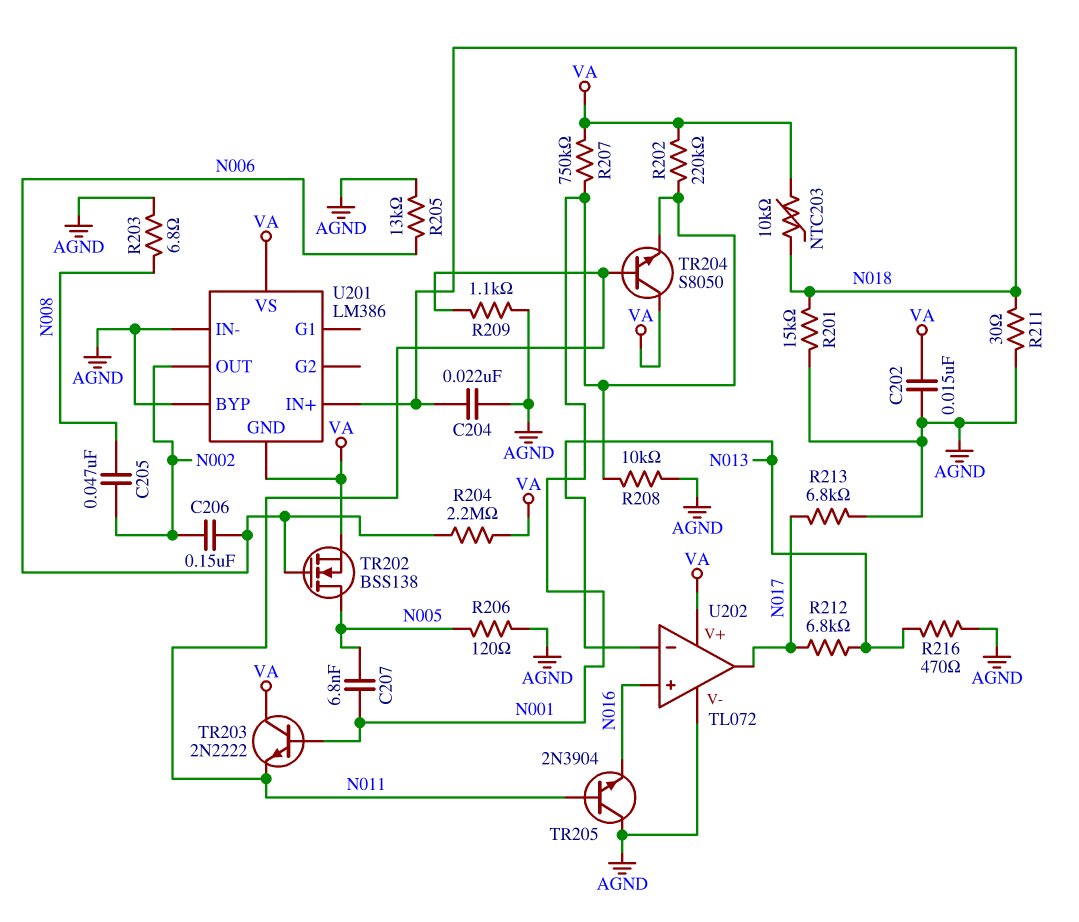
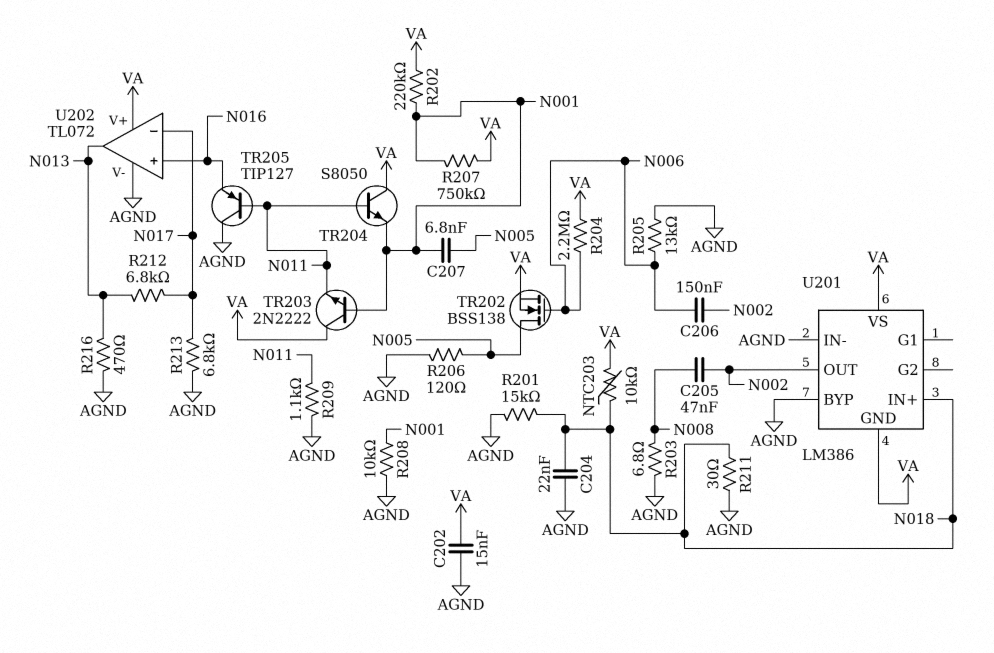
TR205: NPN 2N3904 (B N011, C AGND, E N016) -> PNP TIP127 (B N011, C AGND, E N016)
U202 pin in-: N013 -> N017
U202 pin out: N017 -> N013

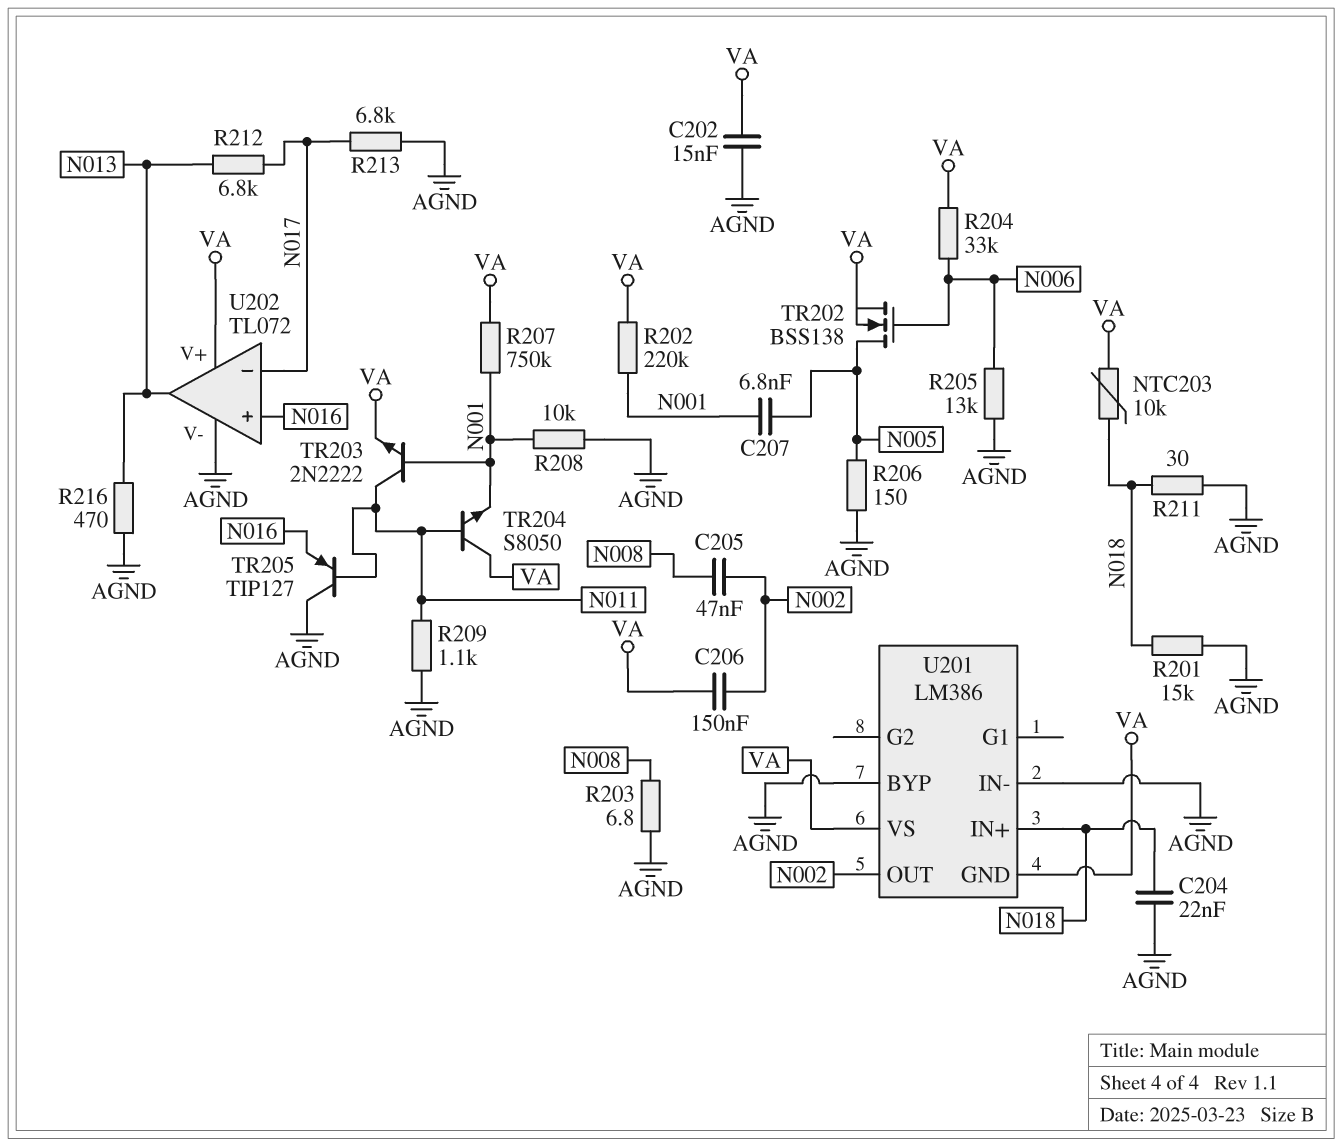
C206: 150nF (N002, N006) -> 150nF (N002, VA)
R204: 2.2M (N006, VA) -> 33k (N006, VA)
R206: 120 (AGND, N005) -> 150 (AGND, N005)
TR203: NPN 2N2222 (B N001, C VA, E N011) -> NPN 2N2222 (B N001, C N011, E VA)

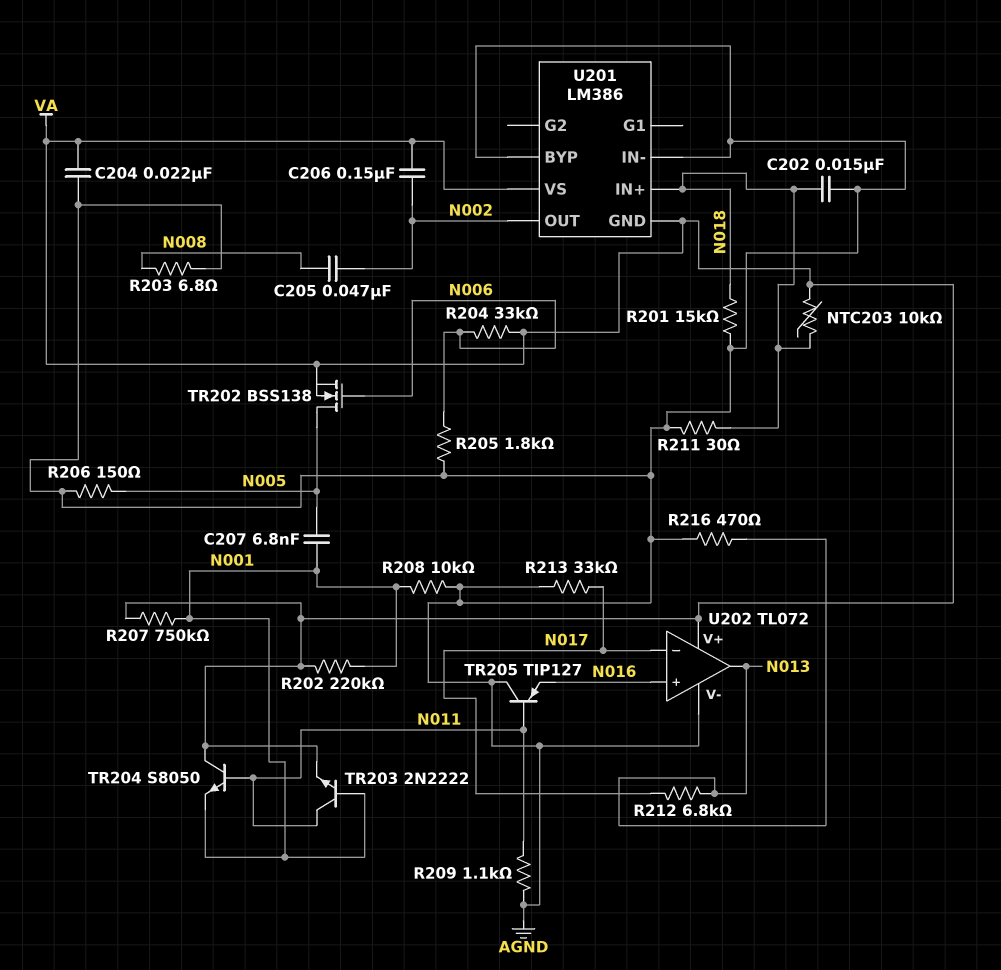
C202: 15nF (AGND, VA) -> 15nF (AGND, N018)
C204: 22nF (AGND, N018) -> 22nF (AGND, VA)
R205: 13k (AGND, N006) -> 1.8k (AGND, N006)
R213: 6.8k (AGND, N017) -> 33k (AGND, N017)

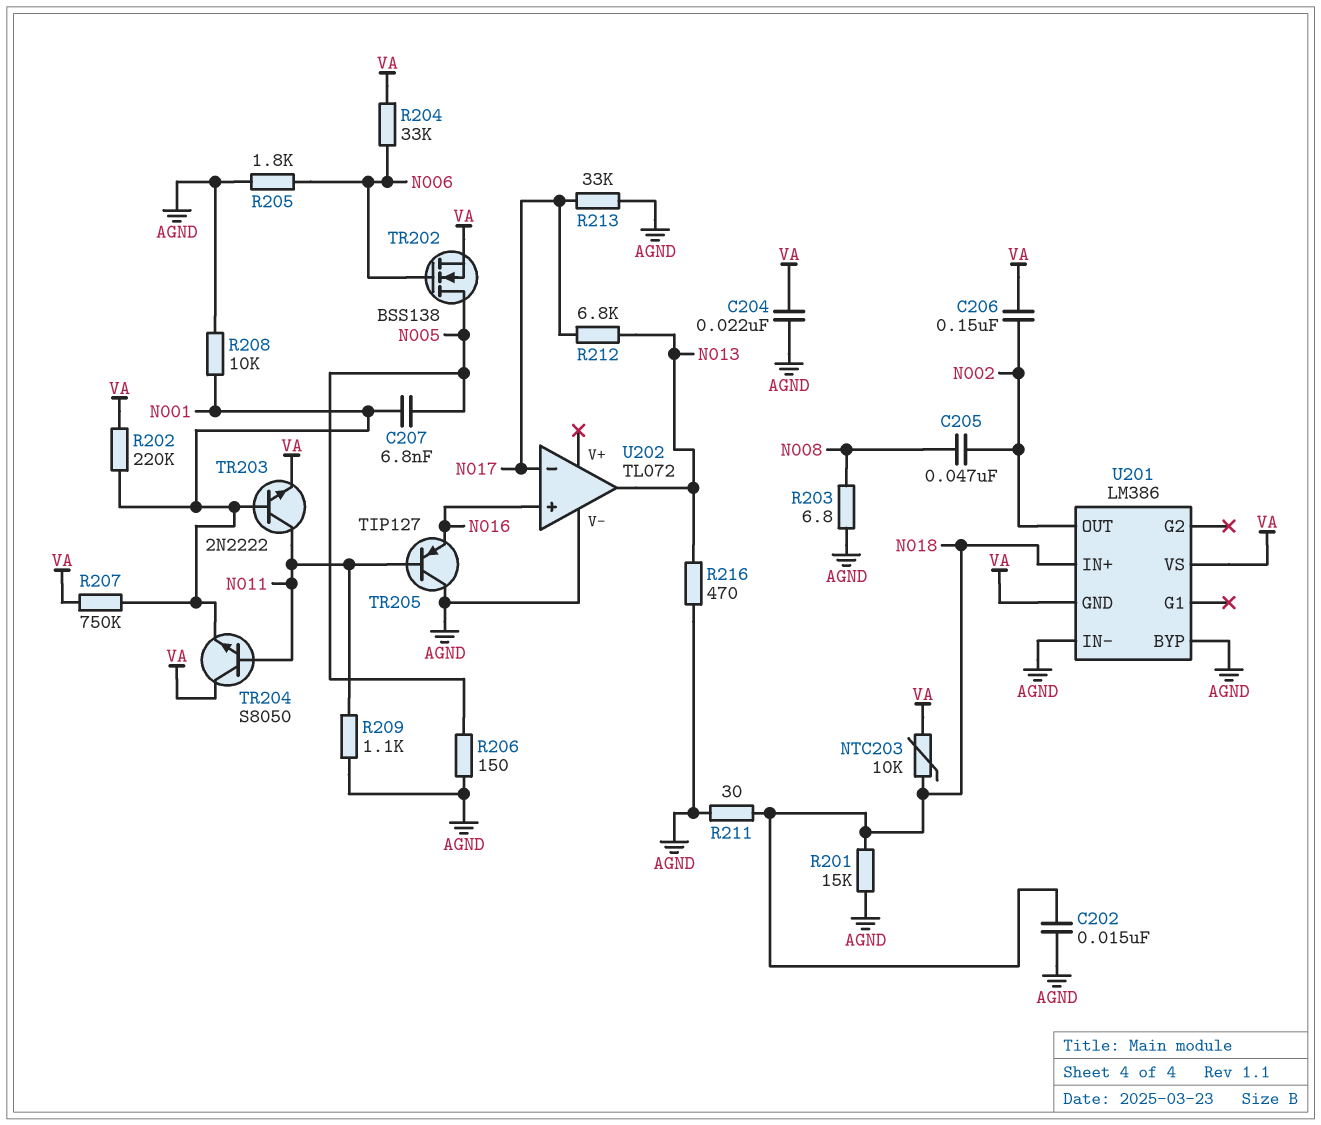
U202 pin V+: VA -> none

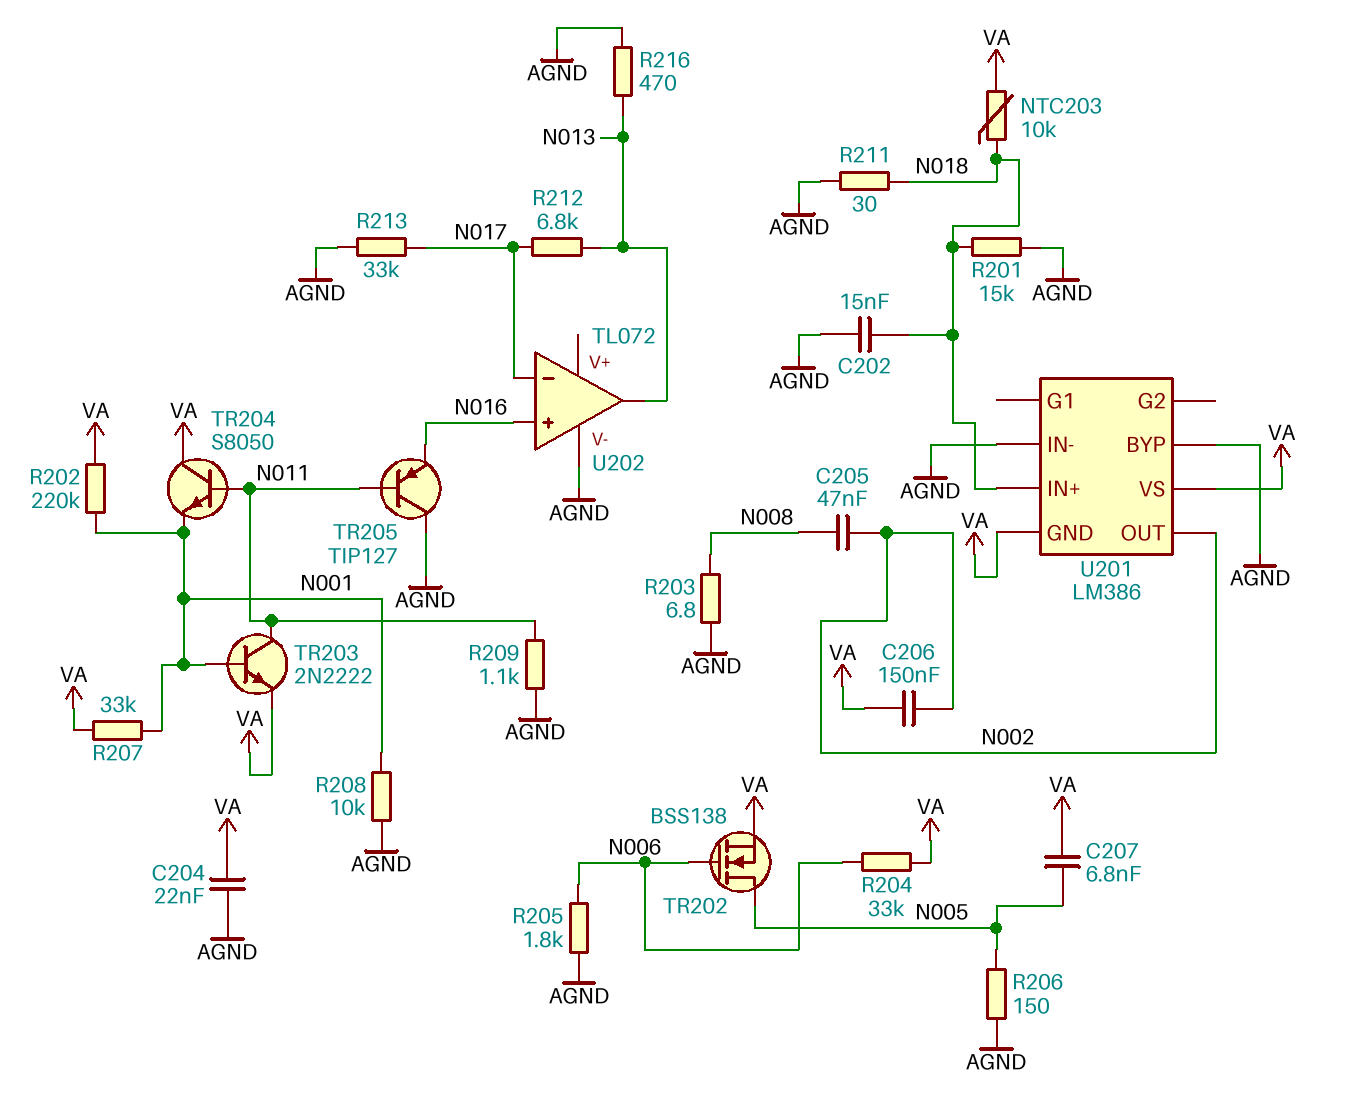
C207: 6.8nF (N001, N005) -> 6.8nF (N005, VA)
R207: 750k (N001, VA) -> 33k (N001, VA)

